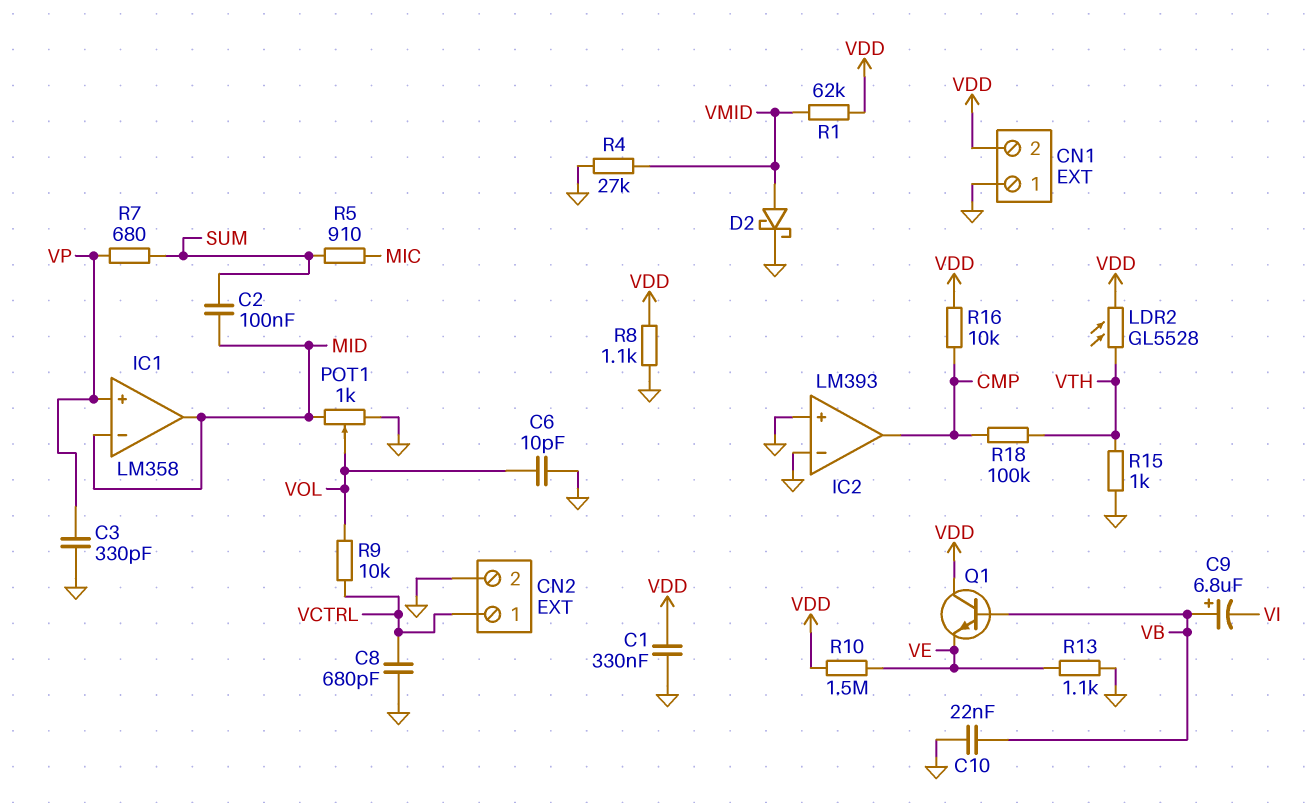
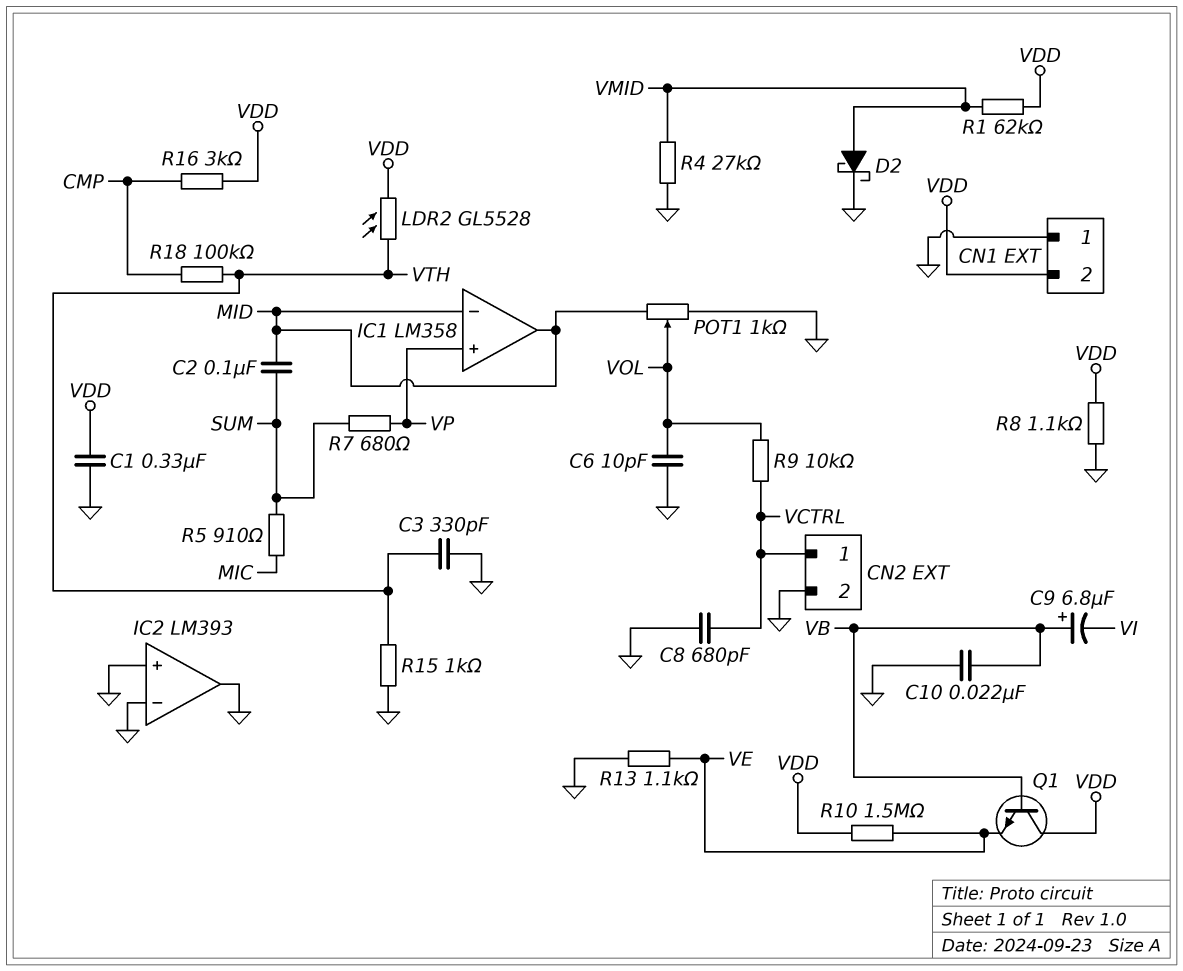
C3: 330pF (GND, VP) -> 330pF (GND, VTH)
IC2 pin out: CMP -> GND
R16: 10k (CMP, VDD) -> 3k (CMP, VDD)

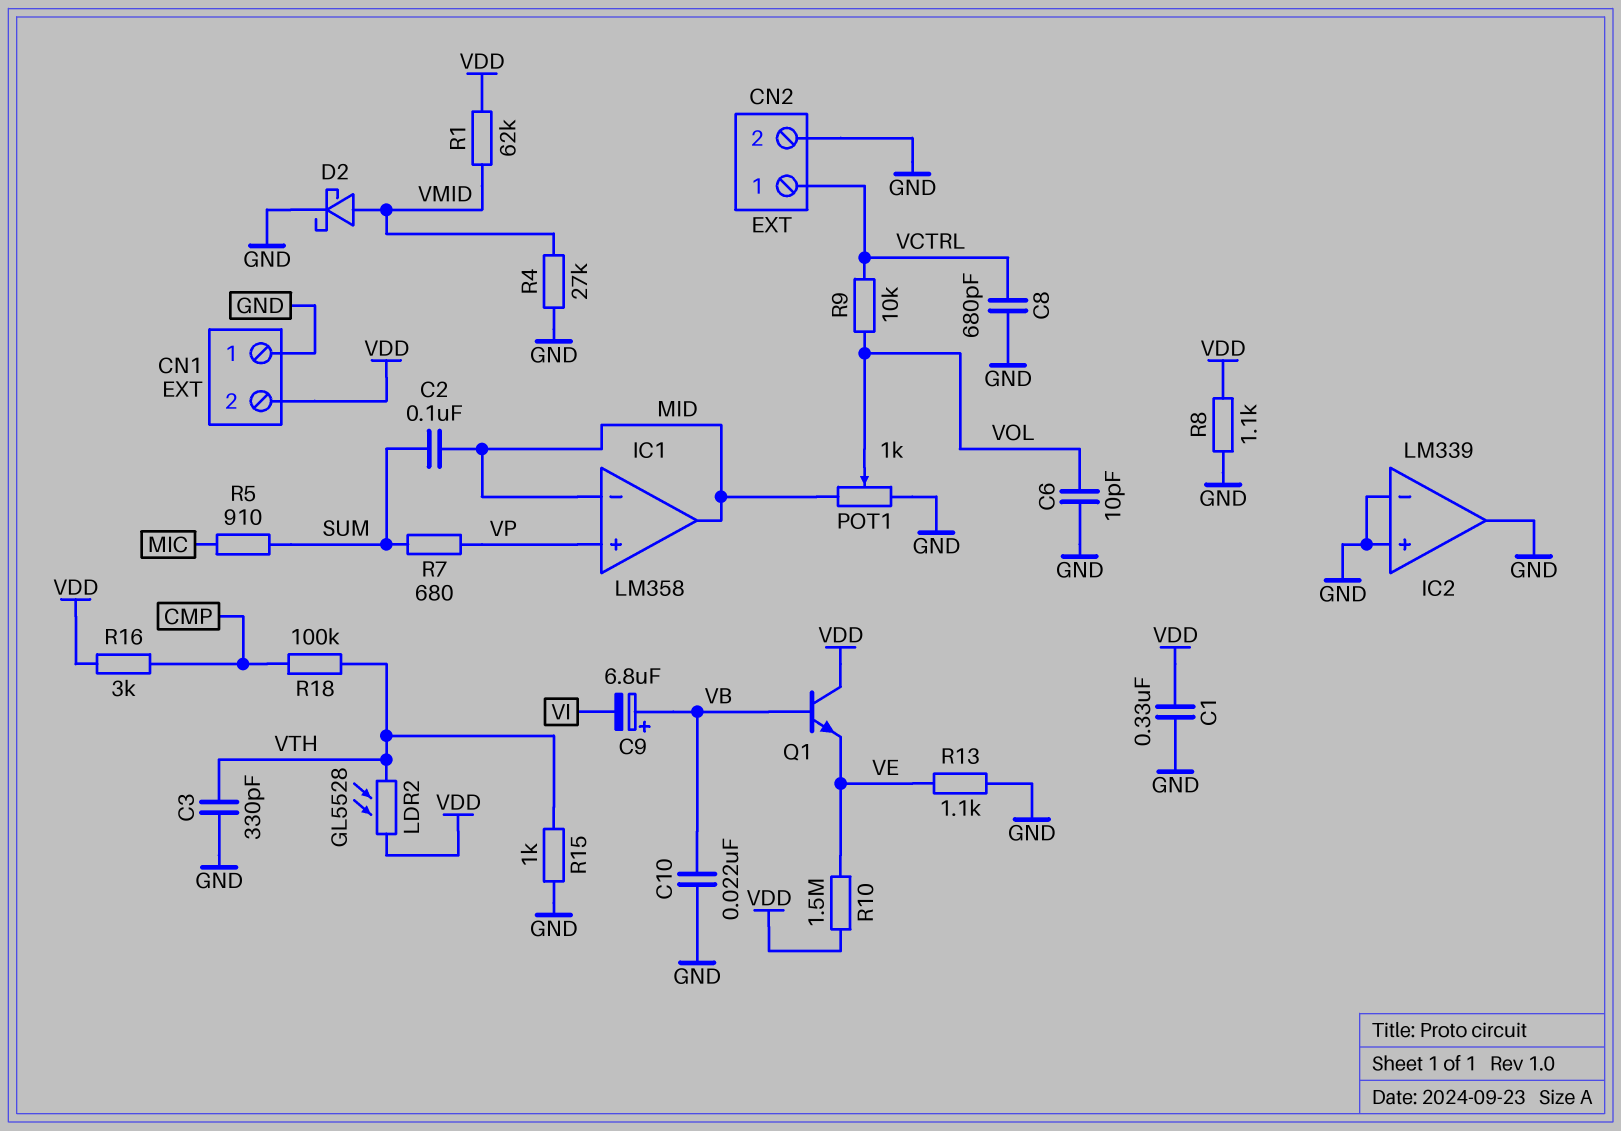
IC2: LM393 -> LM339

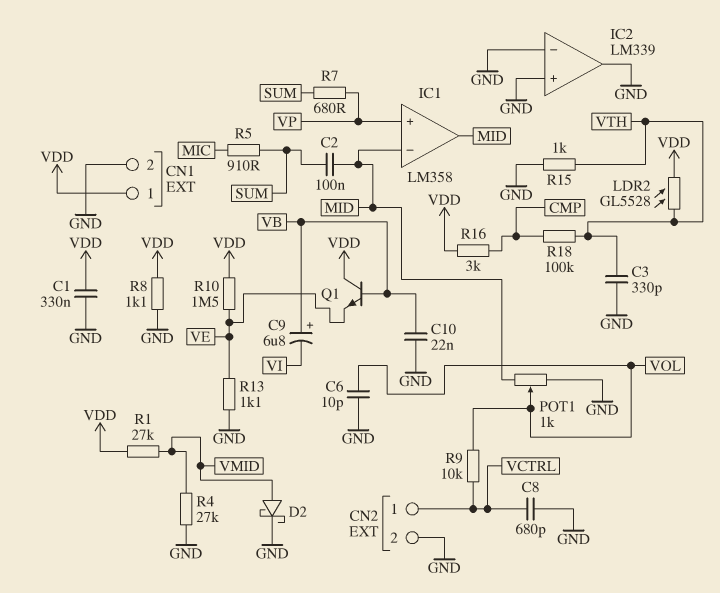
CN1 pin 1: GND -> VDD
CN1 pin 2: VDD -> GND
R1: 62k (VDD, VMID) -> 27k (VDD, VMID)

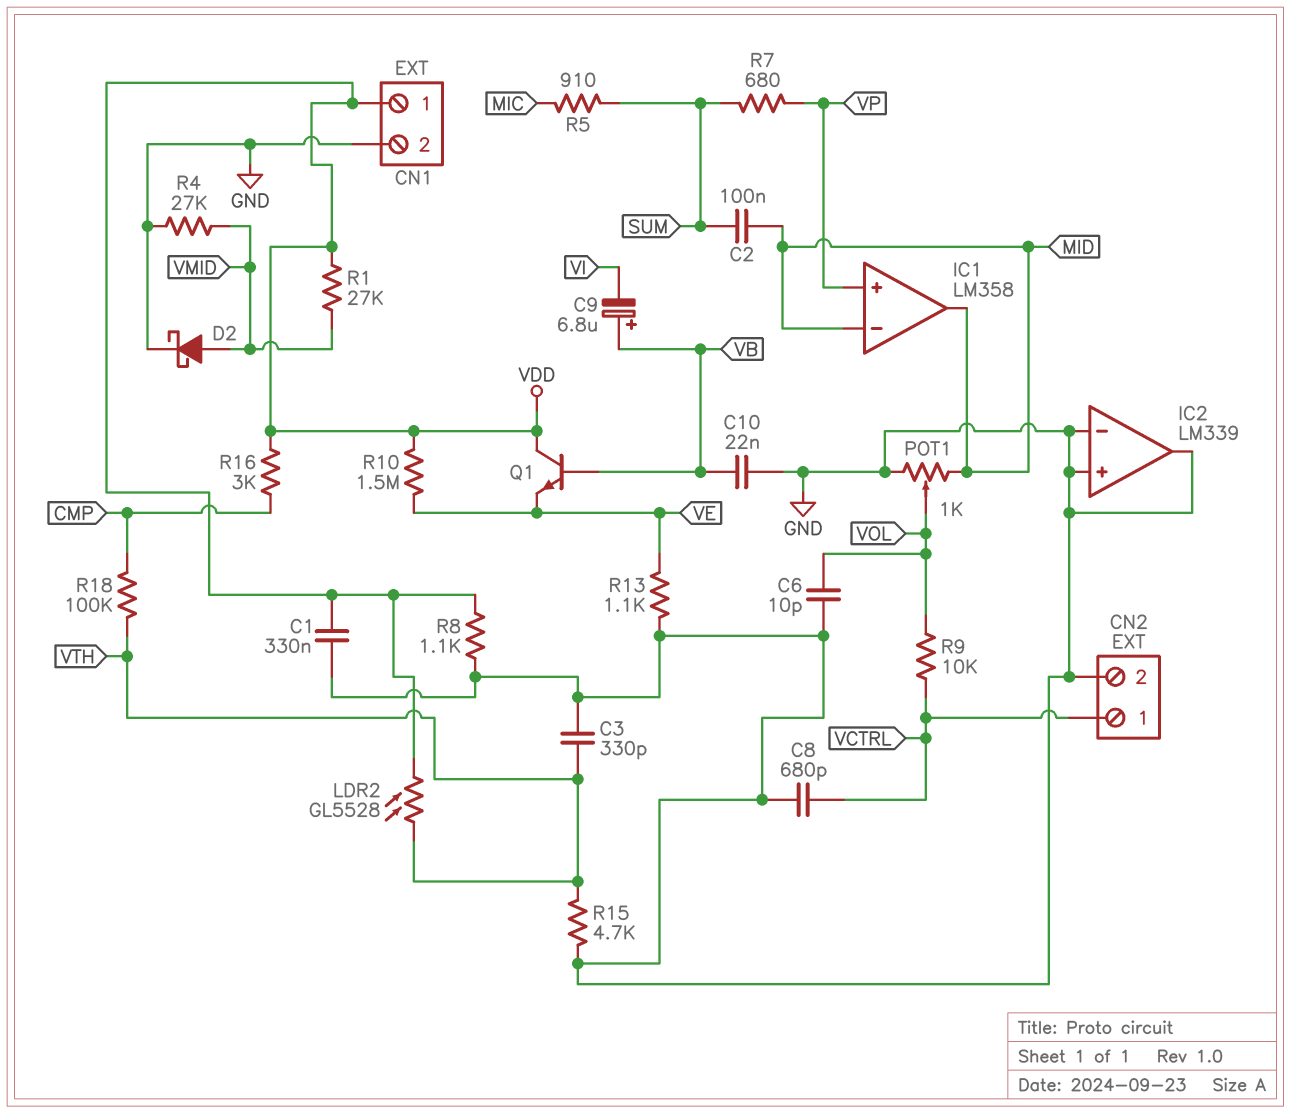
R15: 1k (GND, VTH) -> 4.7k (GND, VTH)

